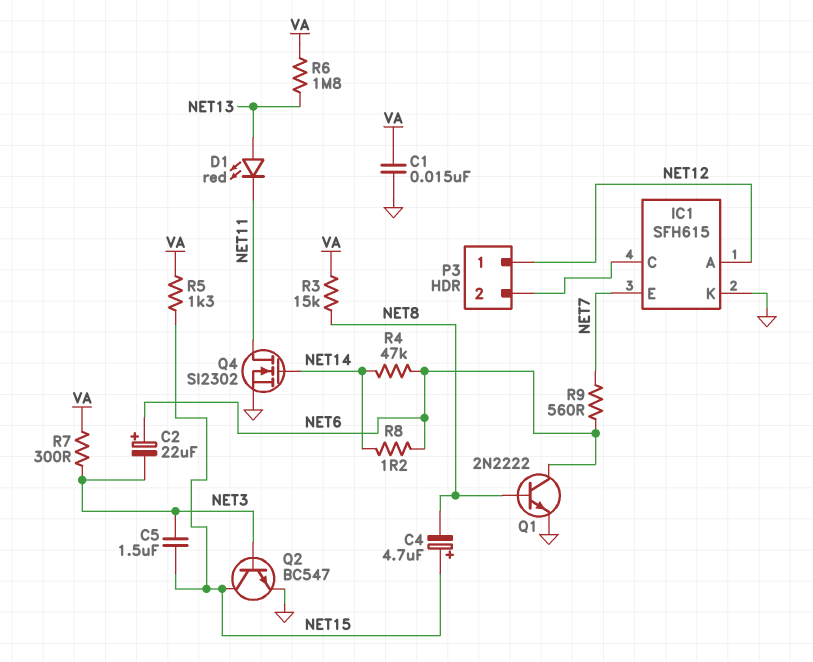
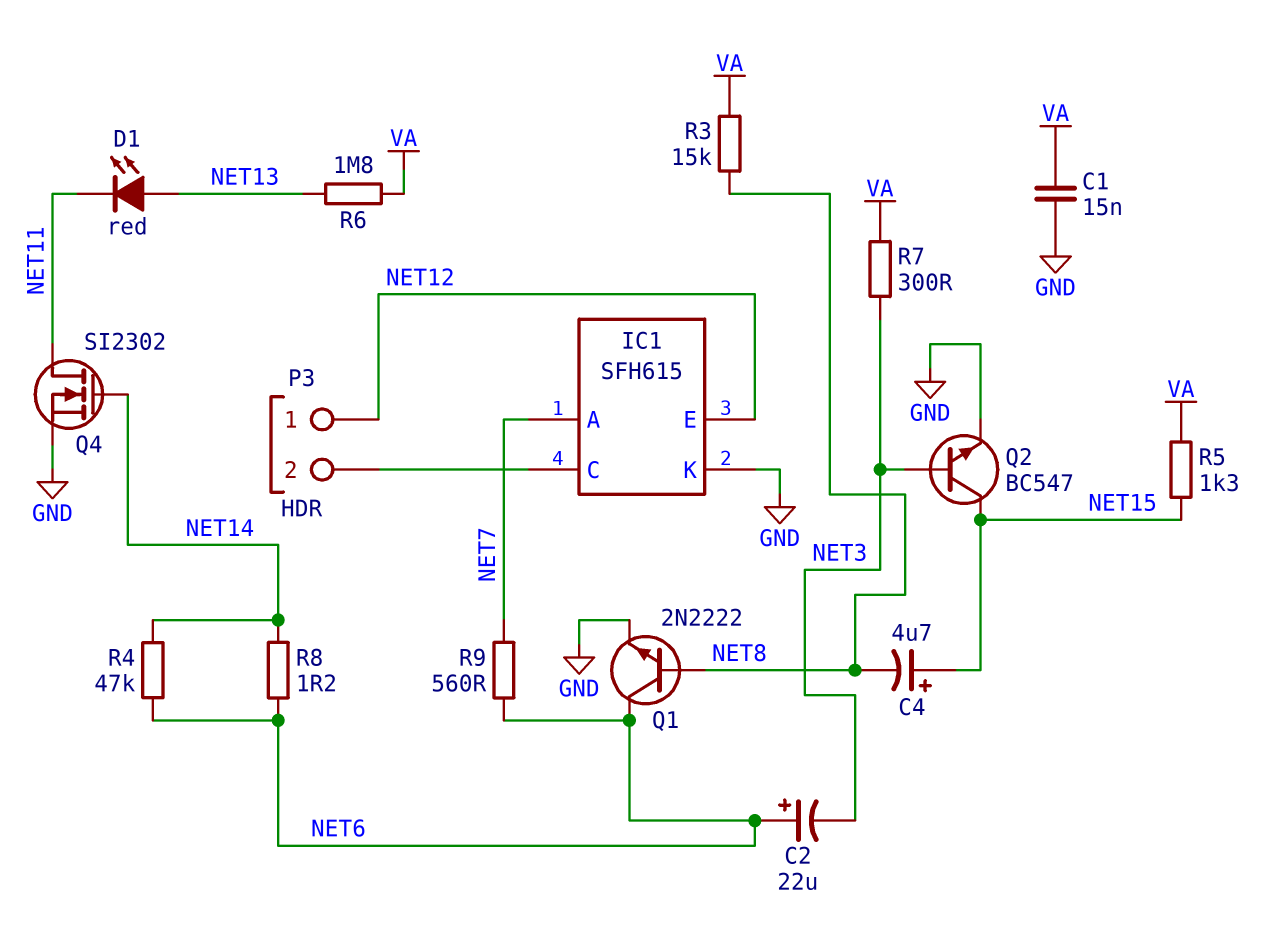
C5: 1.5uF (NET3, NET15) -> none
IC1 pin A: NET12 -> NET7
IC1 pin E: NET7 -> NET12

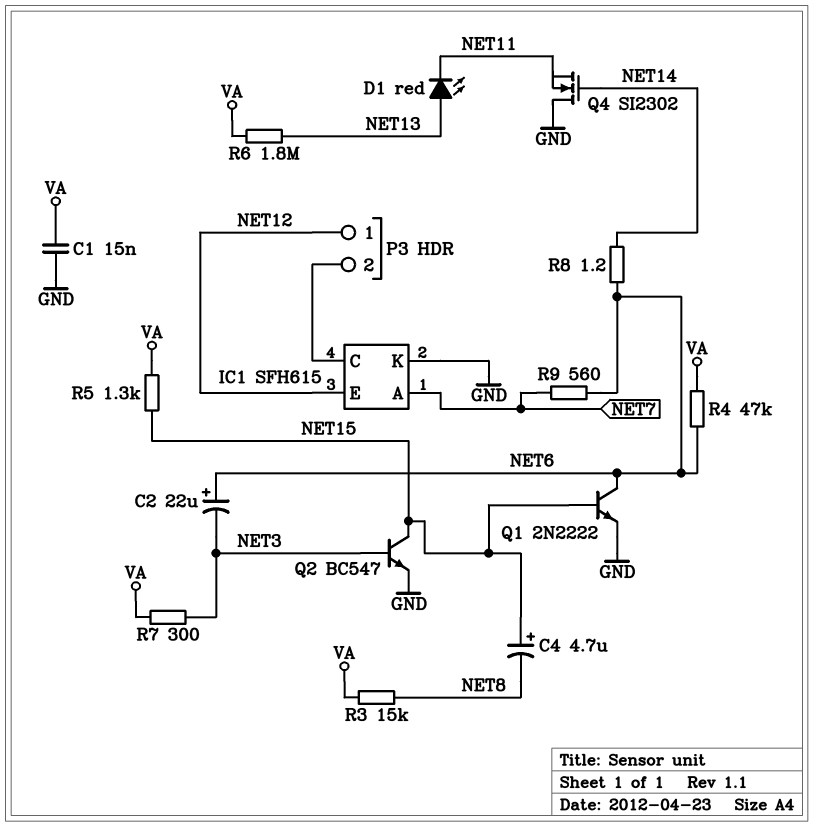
Q1: NPN 2N2222 (B NET8, C NET6, E GND) -> NPN 2N2222 (B NET15, C NET6, E GND)
Q4: NMOS SI2302 (G NET14, D NET11, S GND) -> NMOS SI2302 (G NET14, D GND, S NET11)
R4: 47k (NET6, NET14) -> 47k (NET6, VA)

